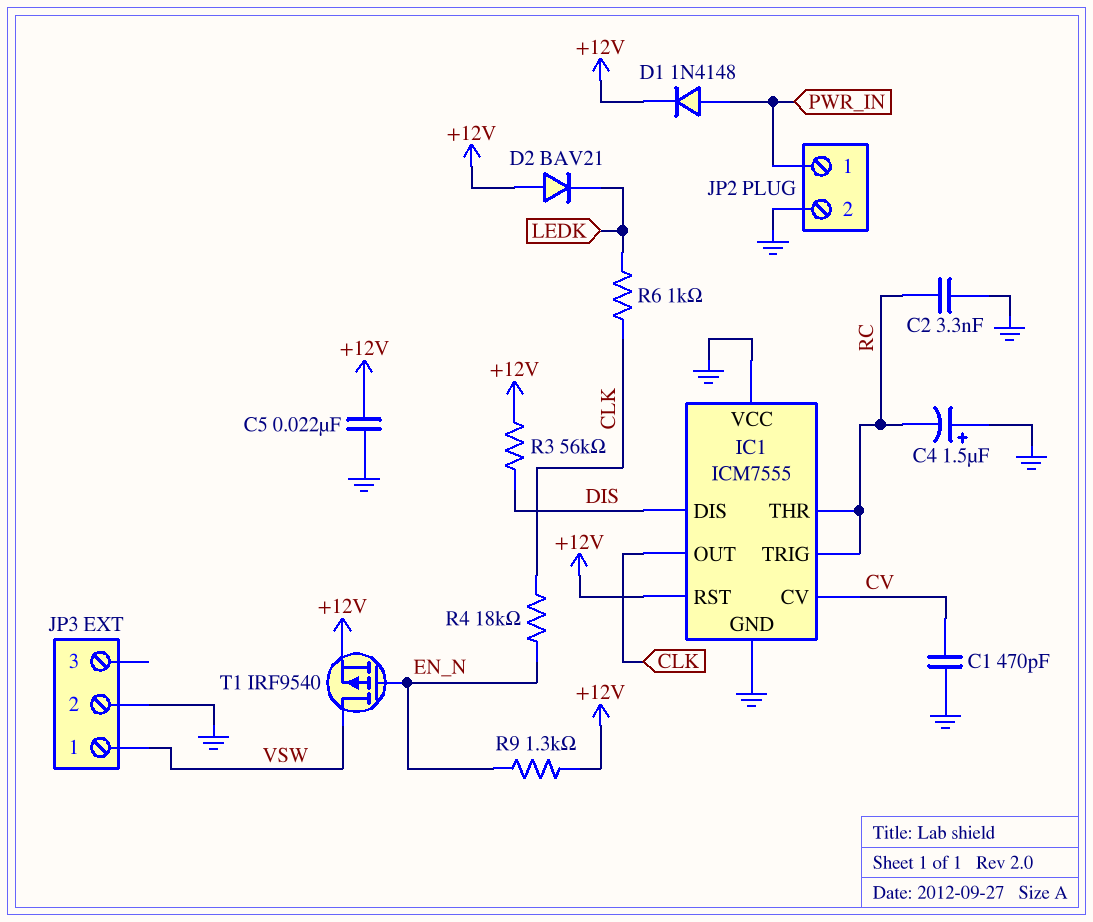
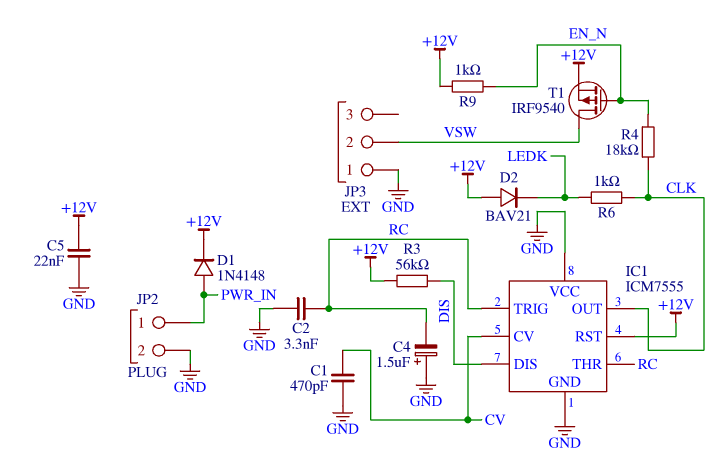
JP3 pin 1: VSW -> GND
JP3 pin 2: GND -> VSW
R9: 1.3k (+12V, EN_N) -> 1k (+12V, EN_N)

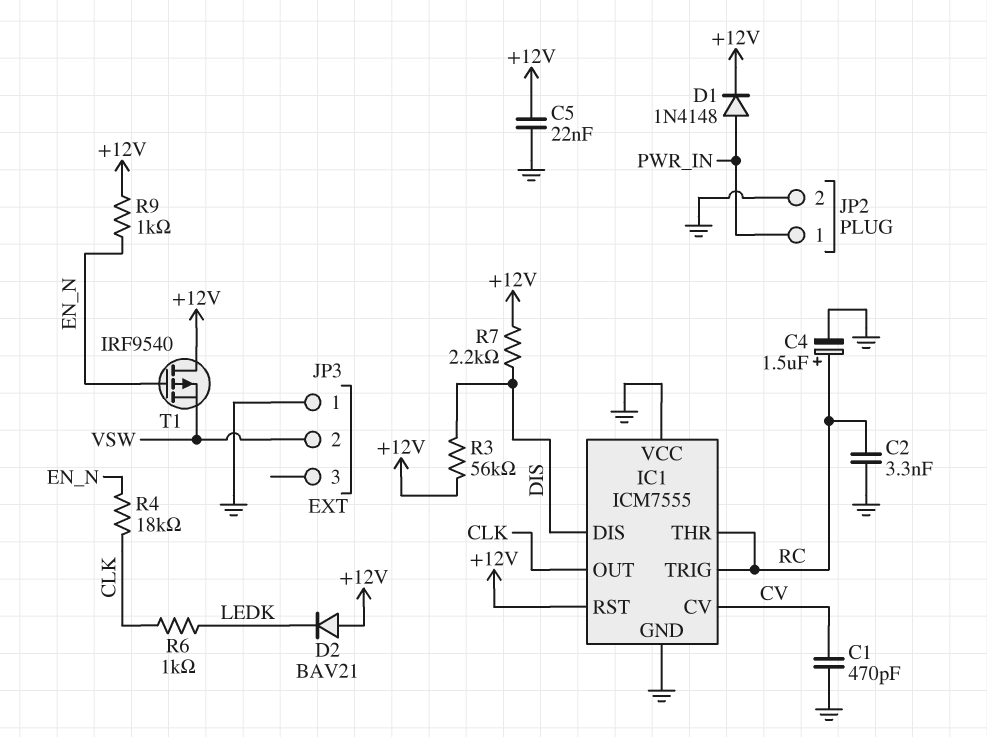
C4: 1.5uF (plus GND, minus RC) -> 1.5uF (plus RC, minus GND)
R7: none -> 2.2k (+12V, DIS)
T1: PMOS IRF9540 (G EN_N, D VSW, S +12V) -> PMOS IRF9540 (G EN_N, D +12V, S VSW)

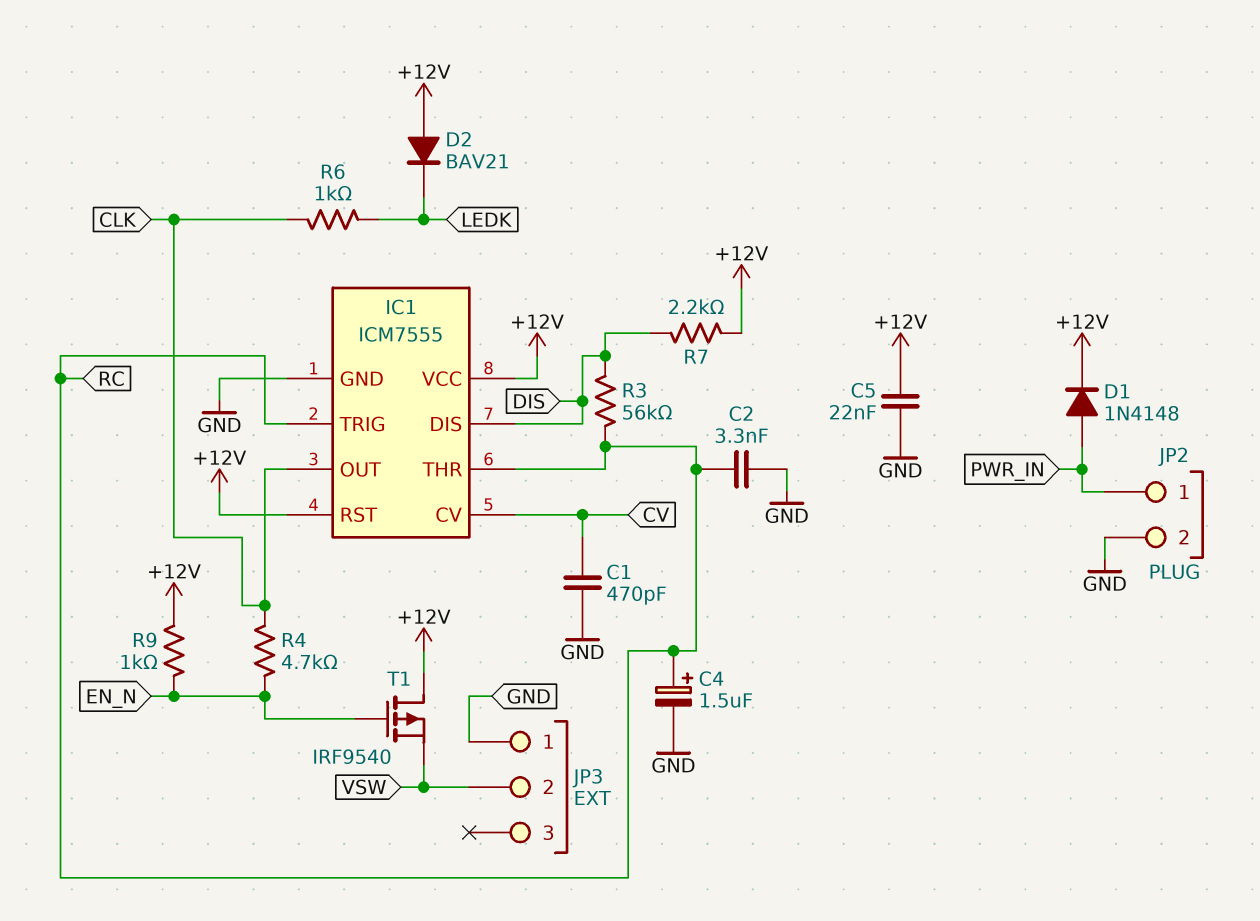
IC1 pin VCC: GND -> +12V
R3: 56k (+12V, DIS) -> 56k (DIS, RC)
R4: 18k (CLK, EN_N) -> 4.7k (CLK, EN_N)

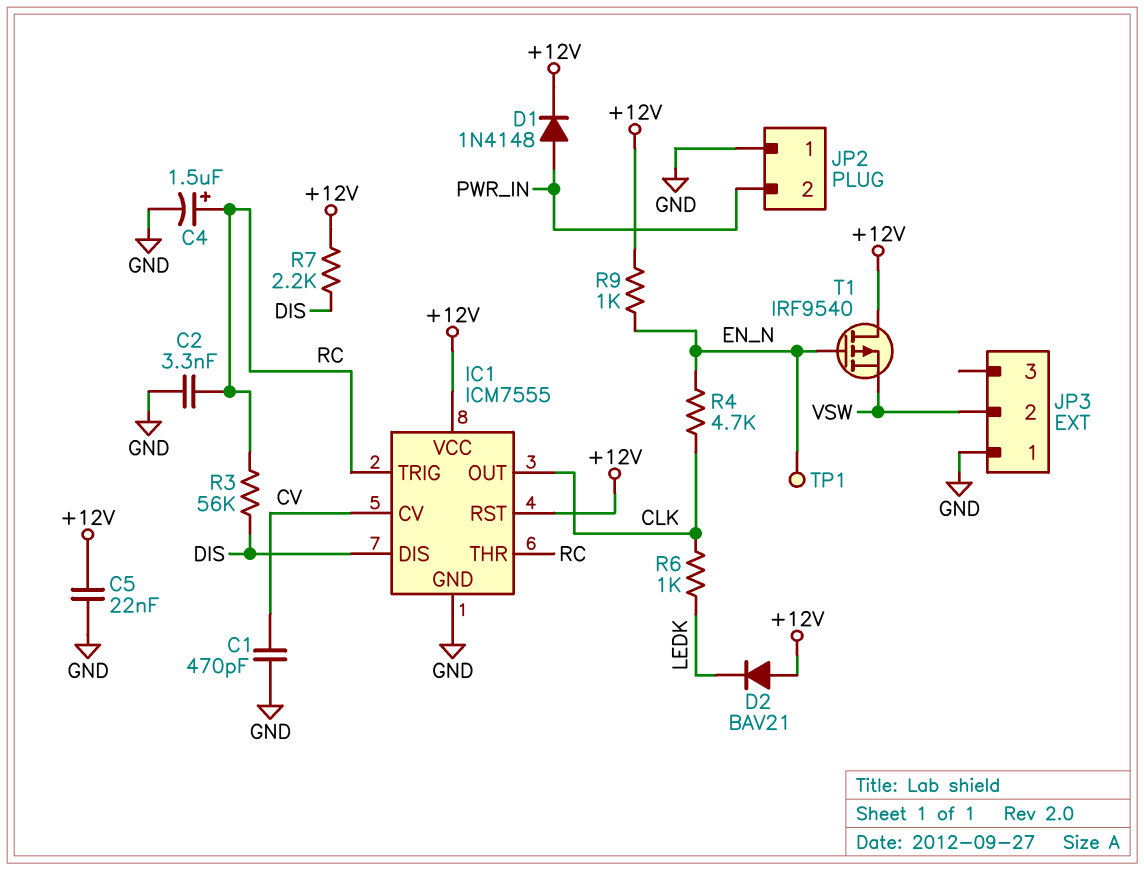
JP2 pin 1: PWR_IN -> GND
JP2 pin 2: GND -> PWR_IN
TP1: none -> test point (EN_N)

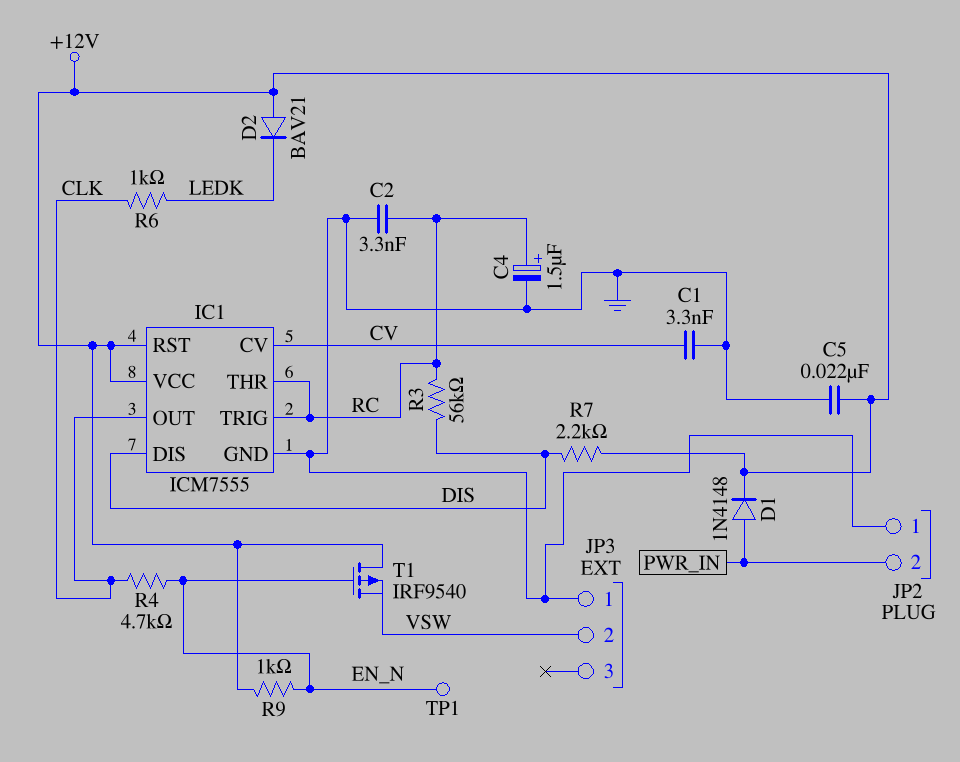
C1: 470pF (CV, GND) -> 3.3nF (CV, GND)

